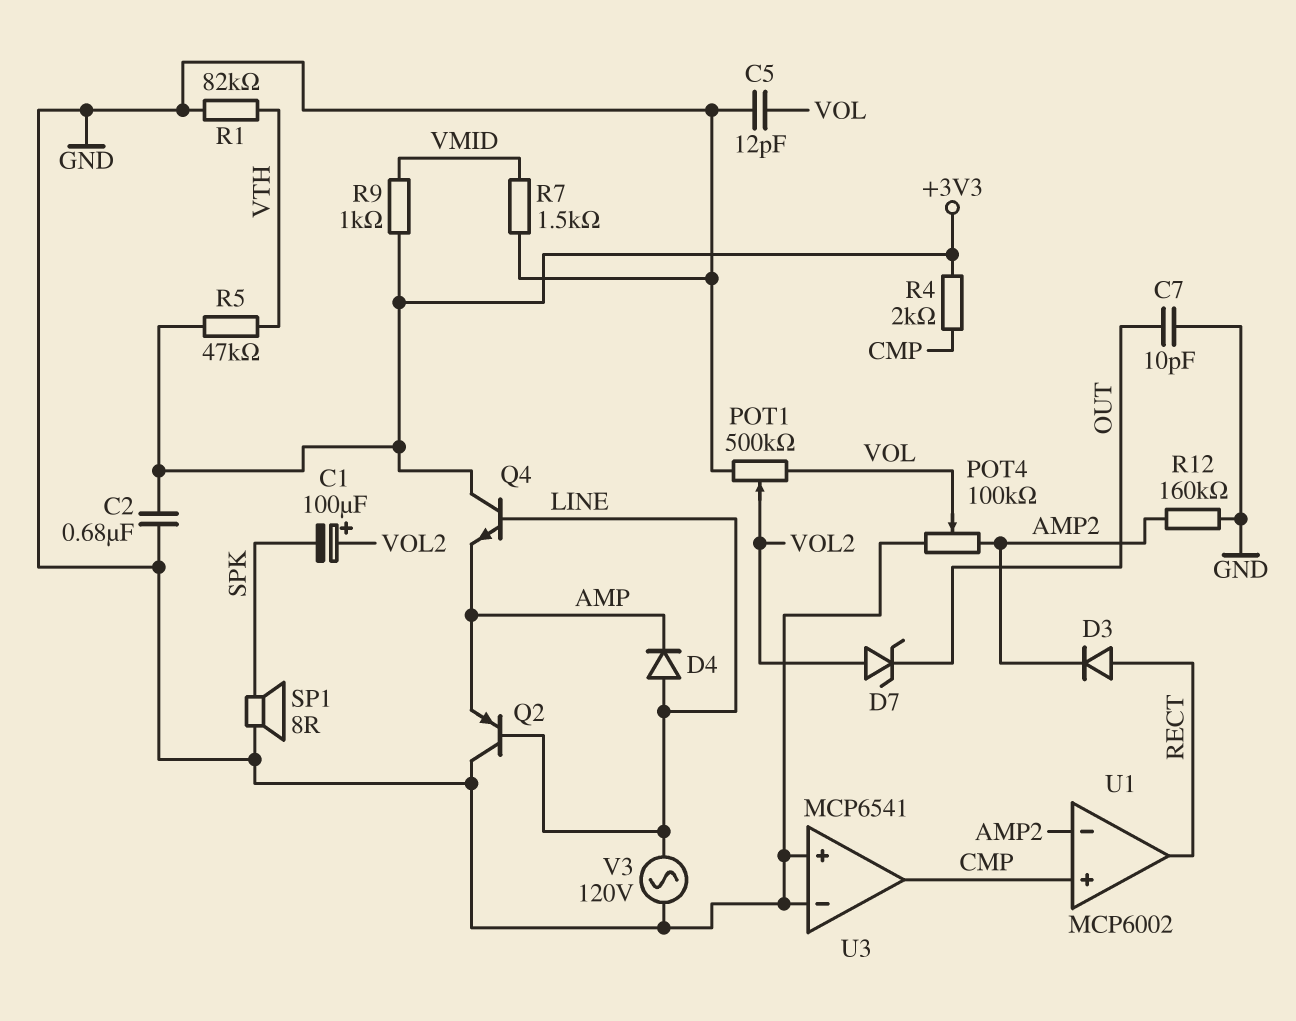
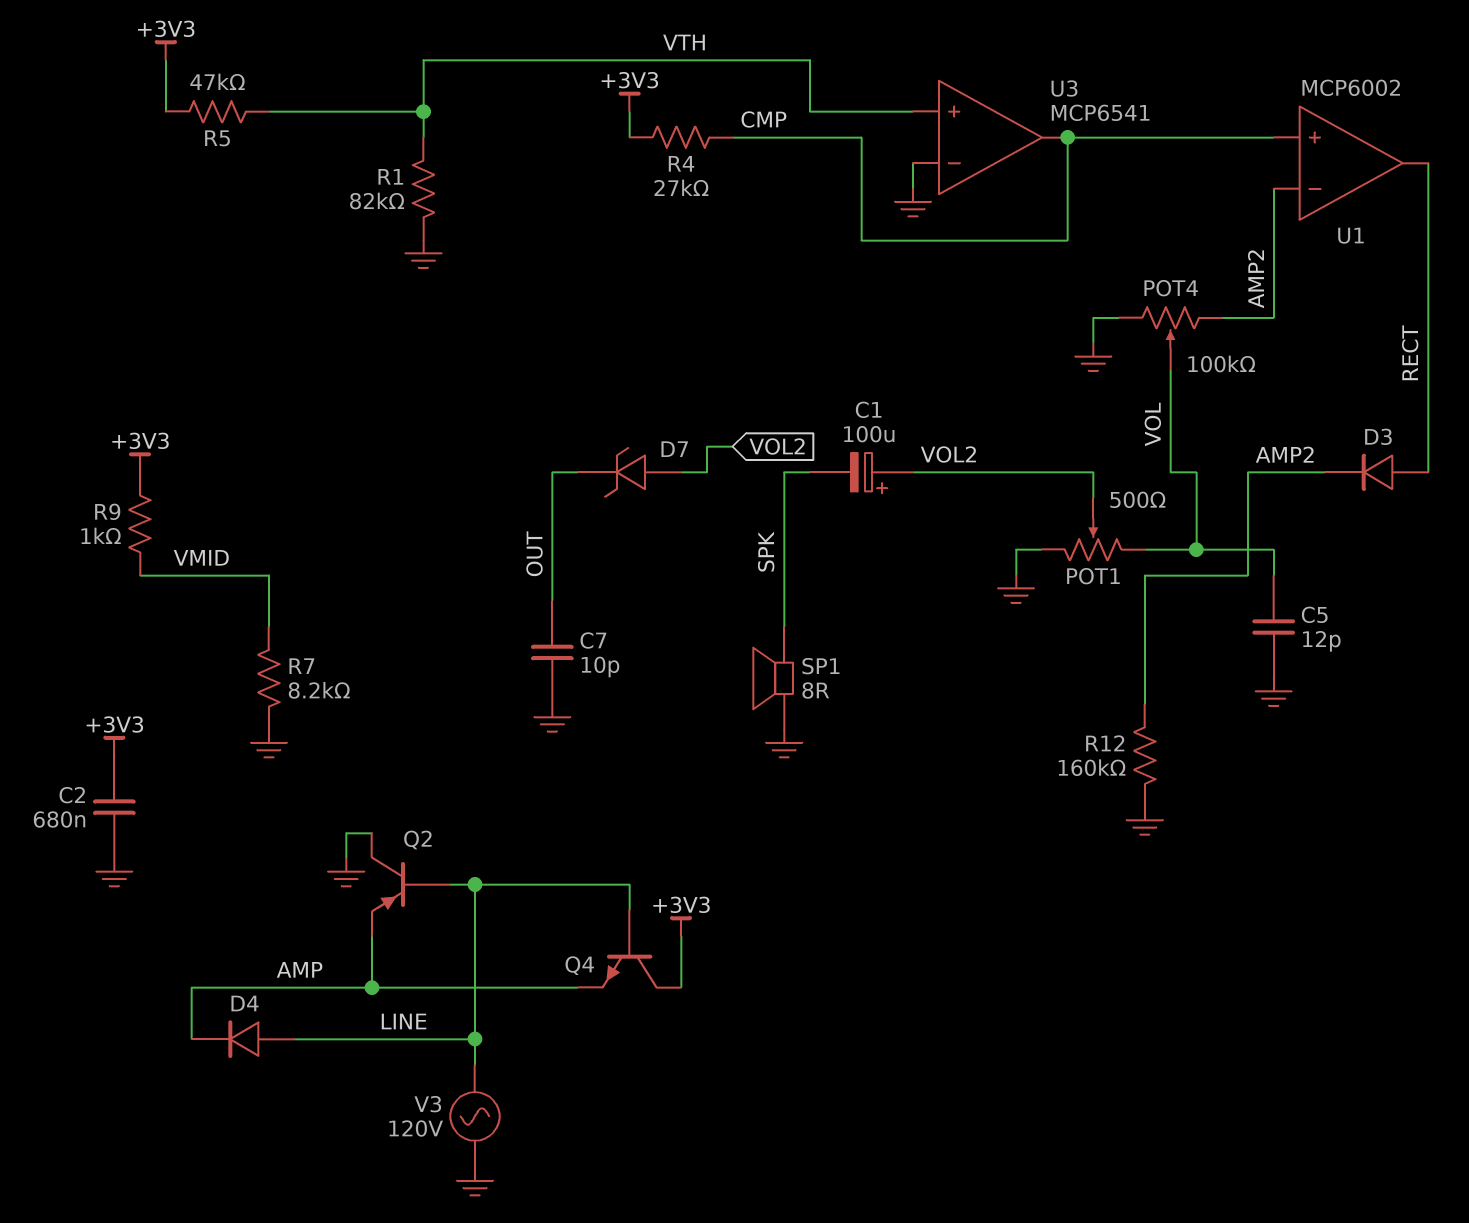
POT1: 500k (GND, VOL, wiper VOL2) -> 500 (GND, VOL, wiper VOL2)
R4: 2k (+3V3, CMP) -> 27k (+3V3, CMP)
R7: 1.5k (GND, VMID) -> 8.2k (GND, VMID)
U3 pin in+: GND -> VTH

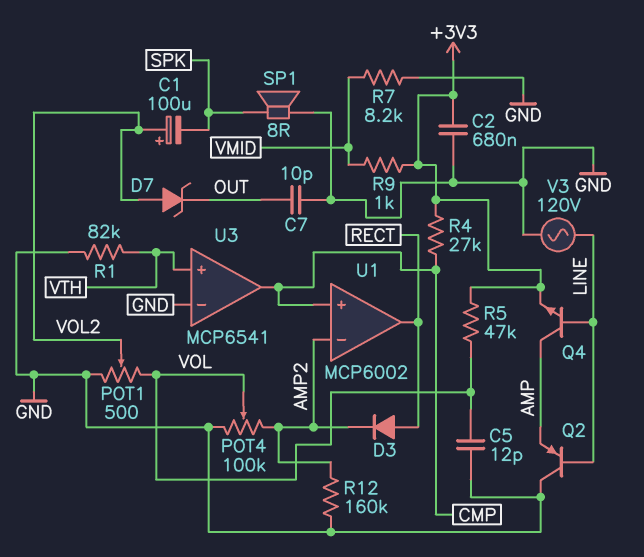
D4: diode (A LINE, K AMP) -> none
Q4: NPN (B LINE, C +3V3, E AMP) -> NPN (B LINE, C AMP, E +3V3)
R5: 47k (+3V3, VTH) -> 47k (+3V3, VOL)

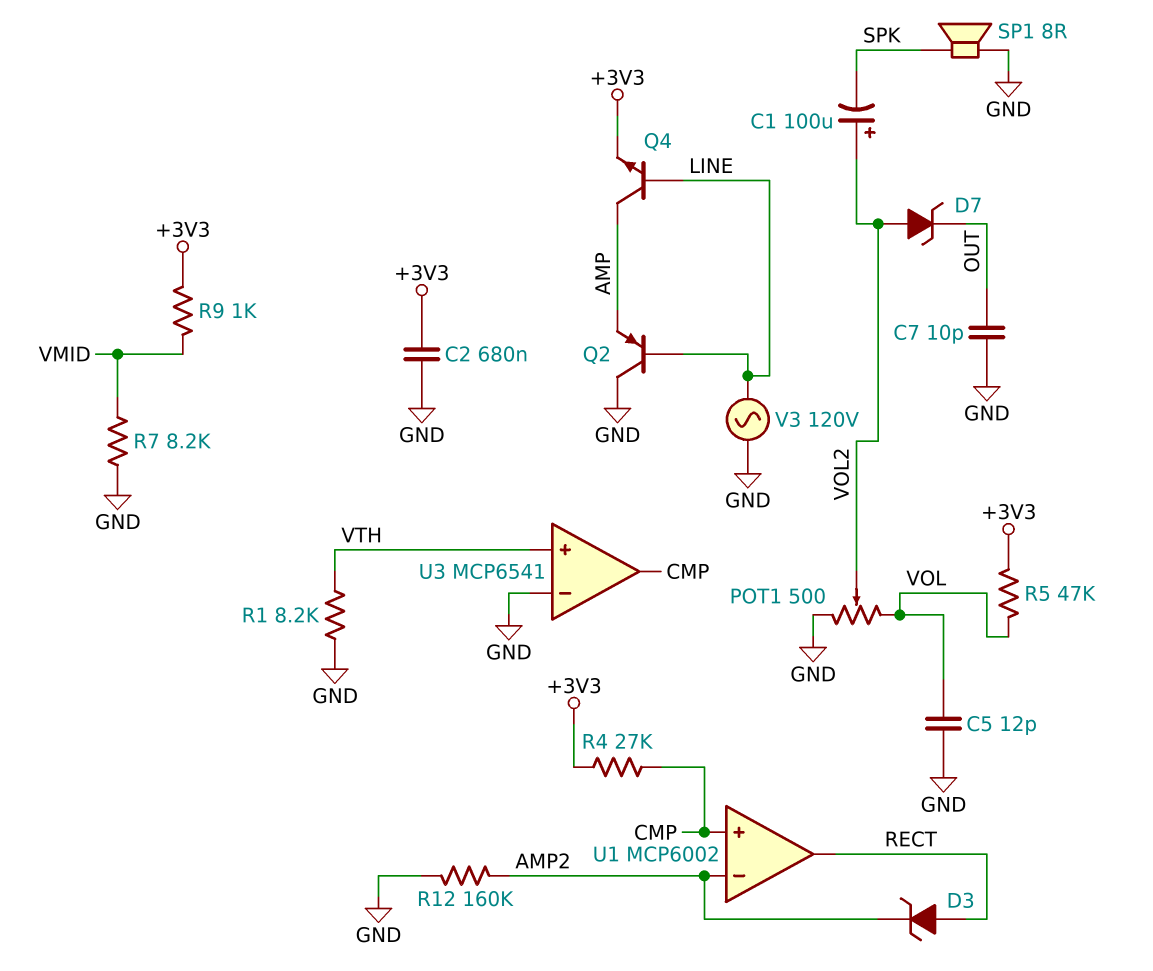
D3: diode (A RECT, K AMP2) -> zener (A RECT, K AMP2)
POT4: 100k (AMP2, GND, wiper VOL) -> none
R1: 82k (GND, VTH) -> 8.2k (GND, VTH)

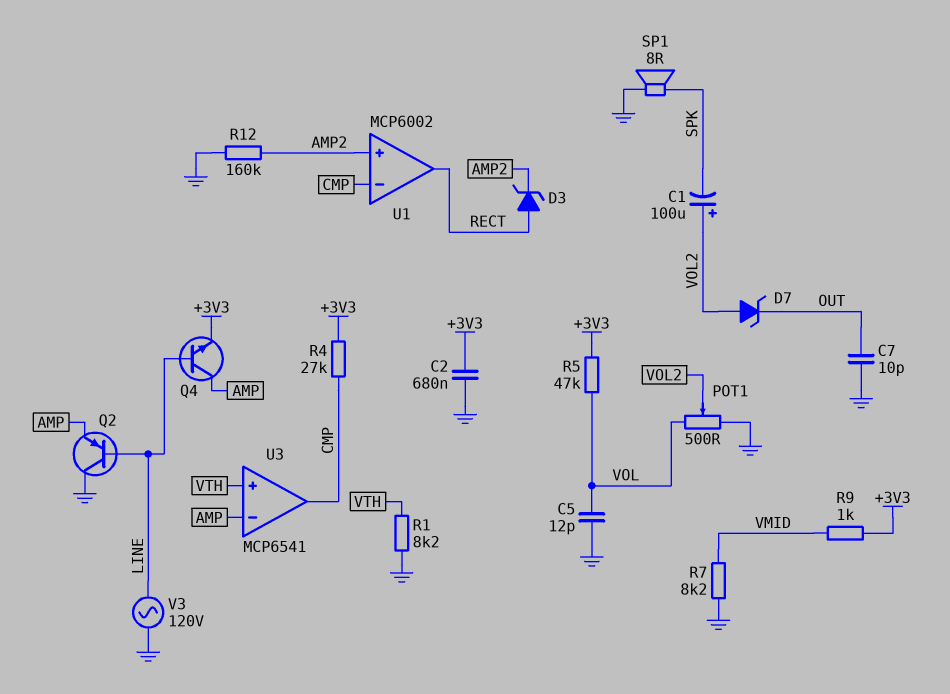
U1 pin in+: CMP -> AMP2
U1 pin in-: AMP2 -> CMP
U3 pin in-: GND -> AMP

